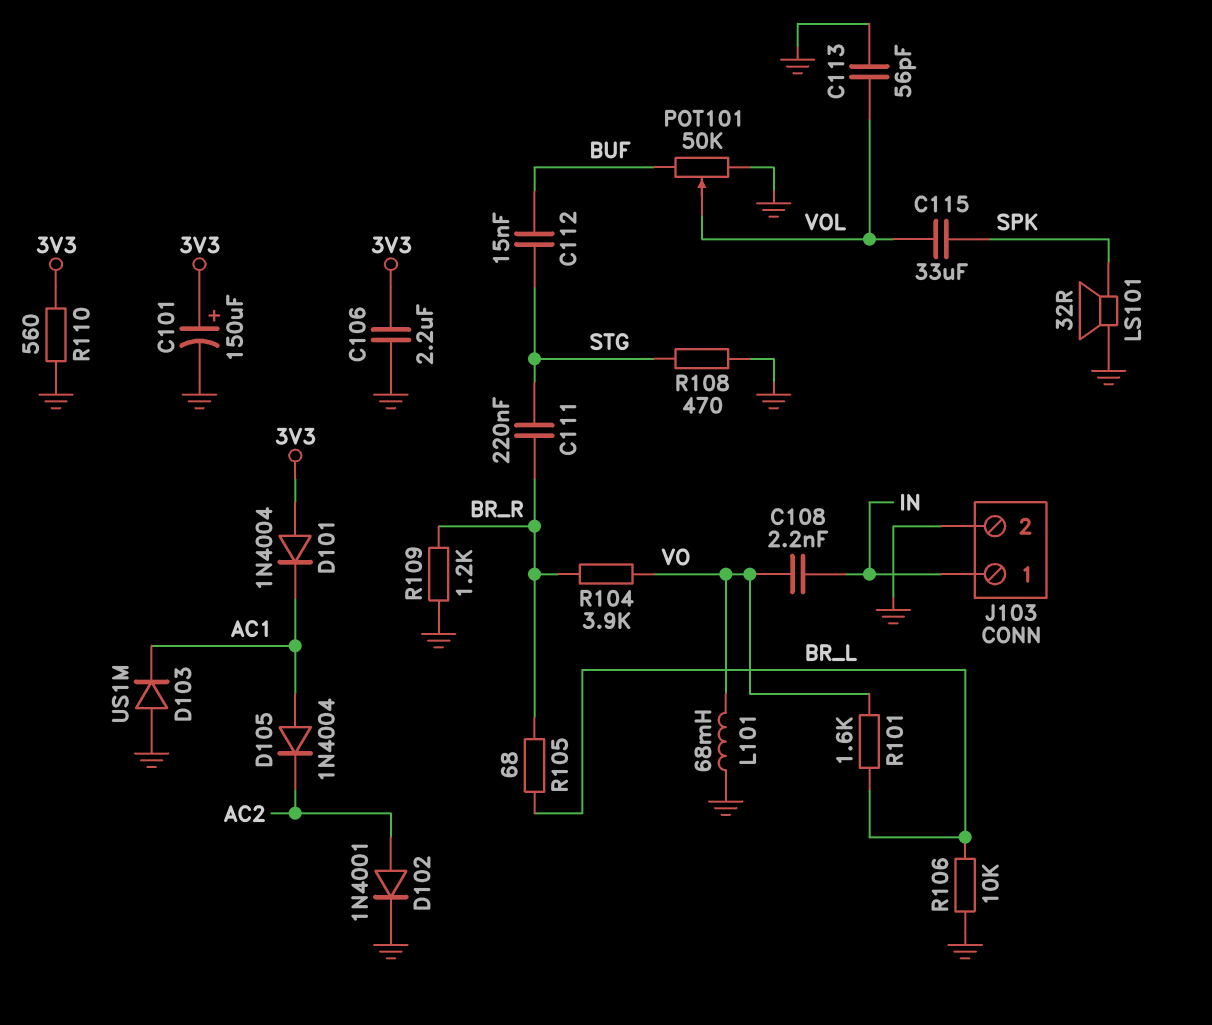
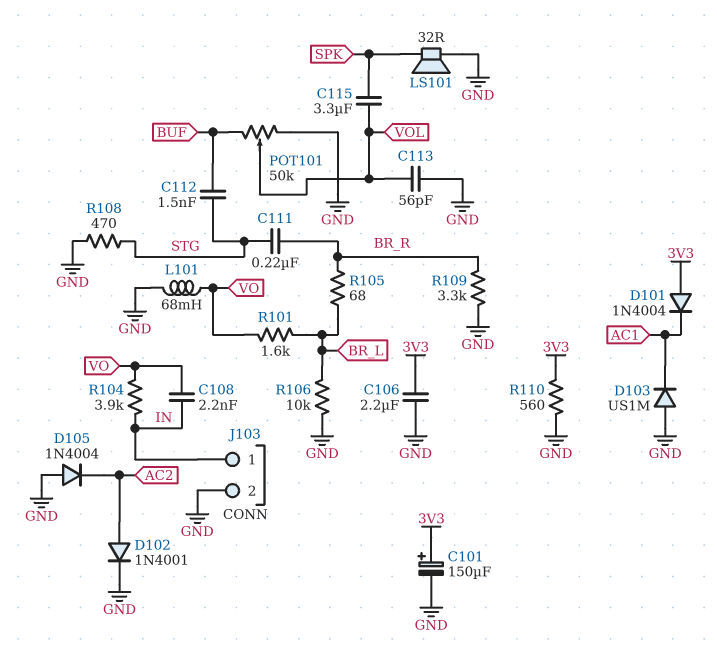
C112: 15nF (BUF, STG) -> 1.5nF (BUF, STG)
C115: 33uF (SPK, VOL) -> 3.3uF (SPK, VOL)
D105: diode 1N4004 (A AC1, K AC2) -> diode 1N4004 (A GND, K AC2)
R104: 3.9k (BR_R, VO) -> 3.9k (IN, VO)
R109: 1.2k (BR_R, GND) -> 3.3k (BR_R, GND)

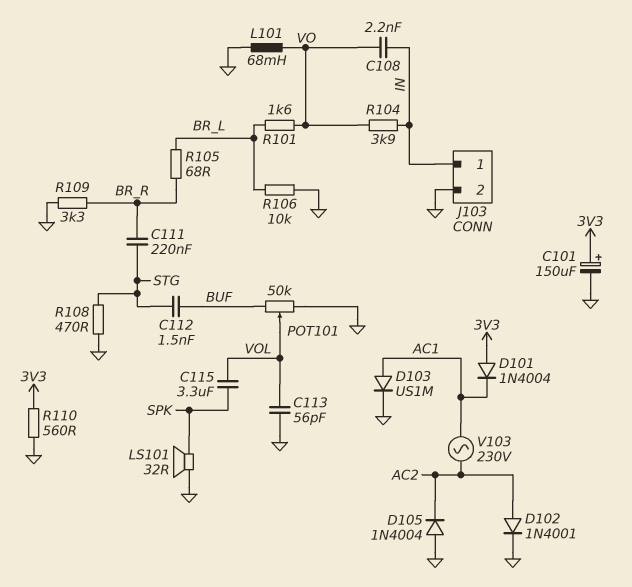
C106: 2.2uF (3V3, GND) -> none
D103: diode US1M (A GND, K AC1) -> diode US1M (A AC1, K GND)
V103: none -> AC 230V (AC1, AC2)

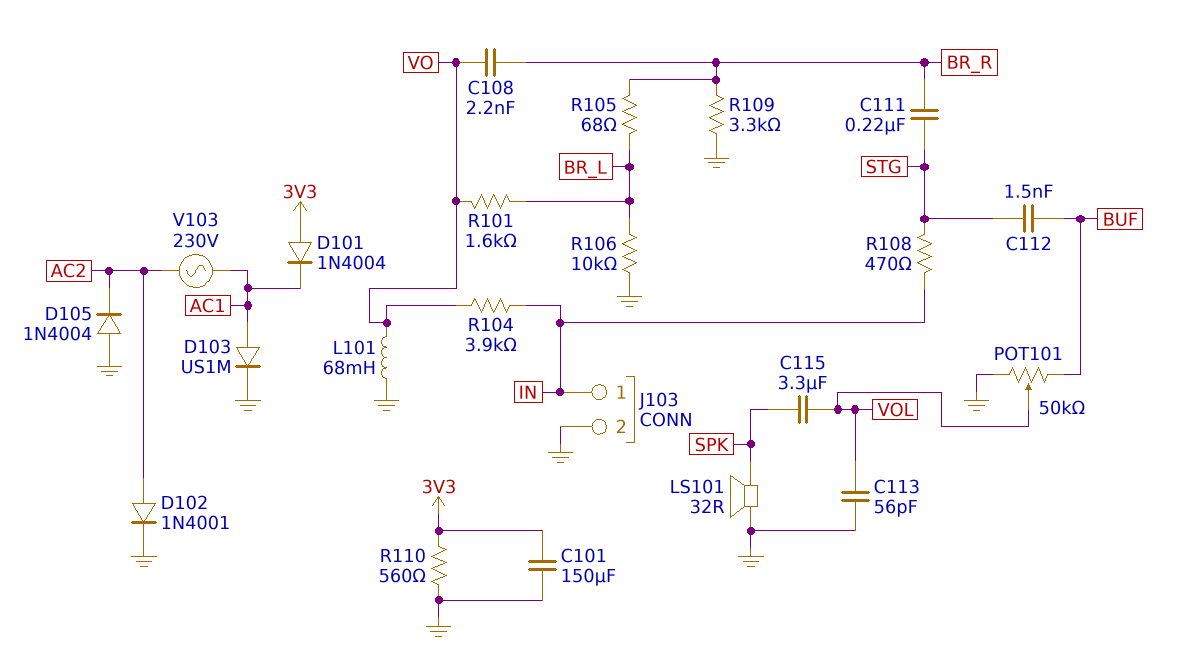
C101: 150uF (plus 3V3, minus GND) -> 150uF (3V3, GND)
C108: 2.2nF (IN, VO) -> 2.2nF (BR_R, VO)
R108: 470 (GND, STG) -> 470 (IN, STG)

